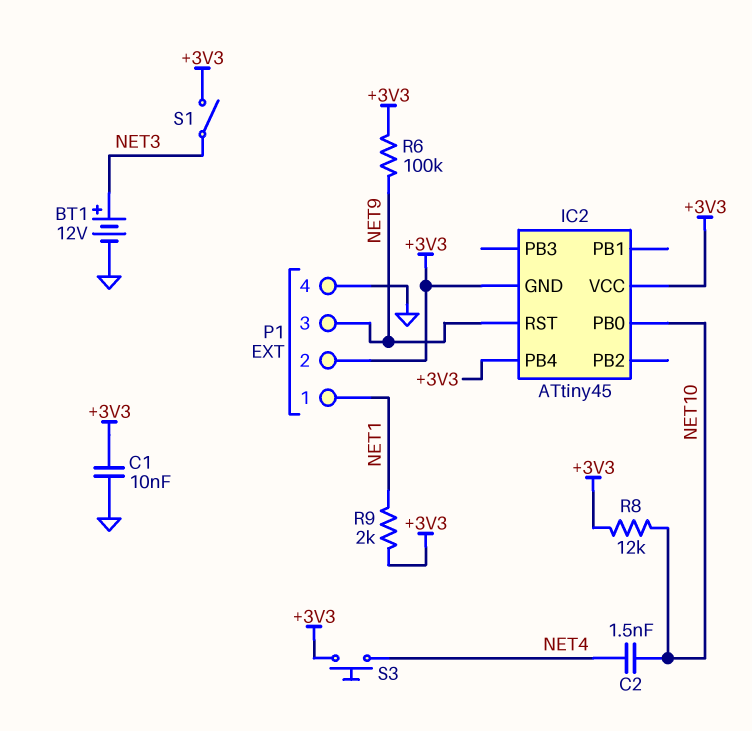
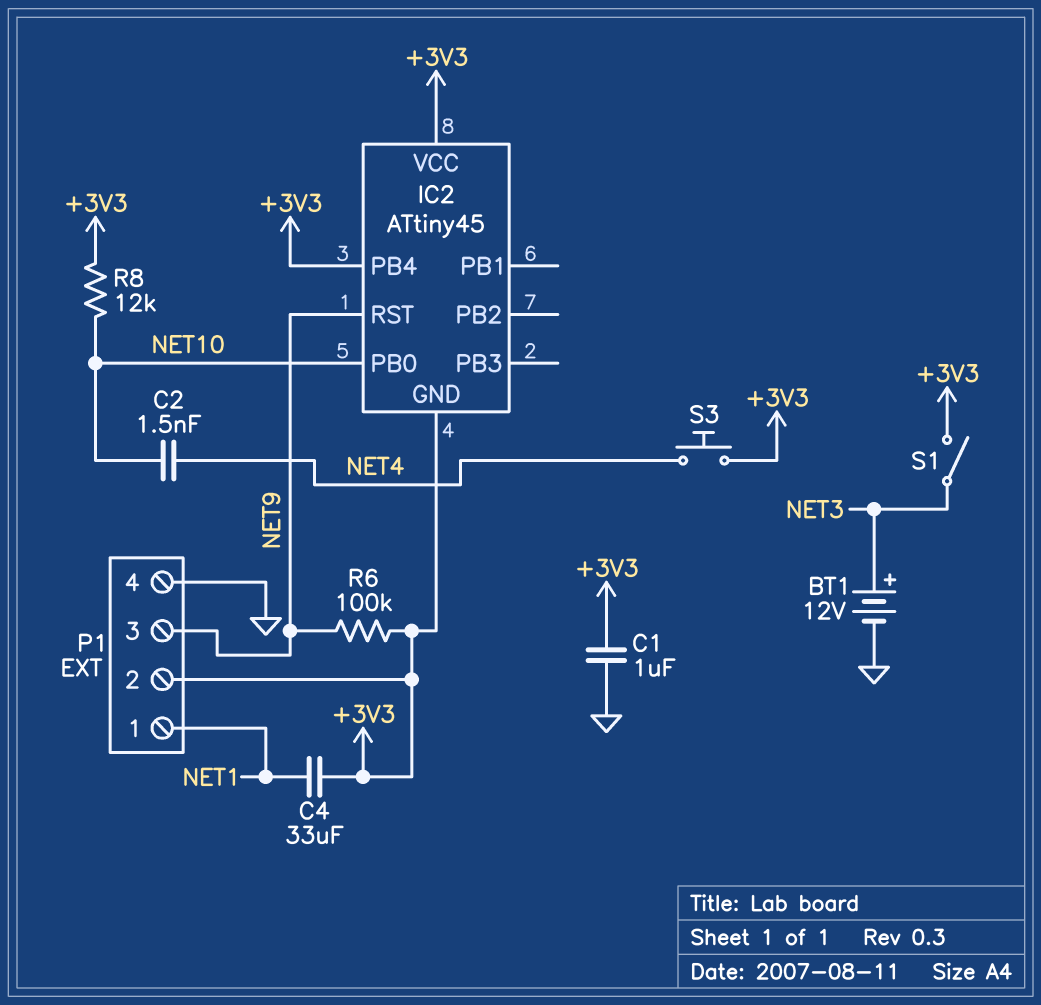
C1: 10nF (+3V3, GND) -> 1uF (+3V3, GND)
C4: none -> 33uF (+3V3, NET1)
R9: 2k (+3V3, NET1) -> none

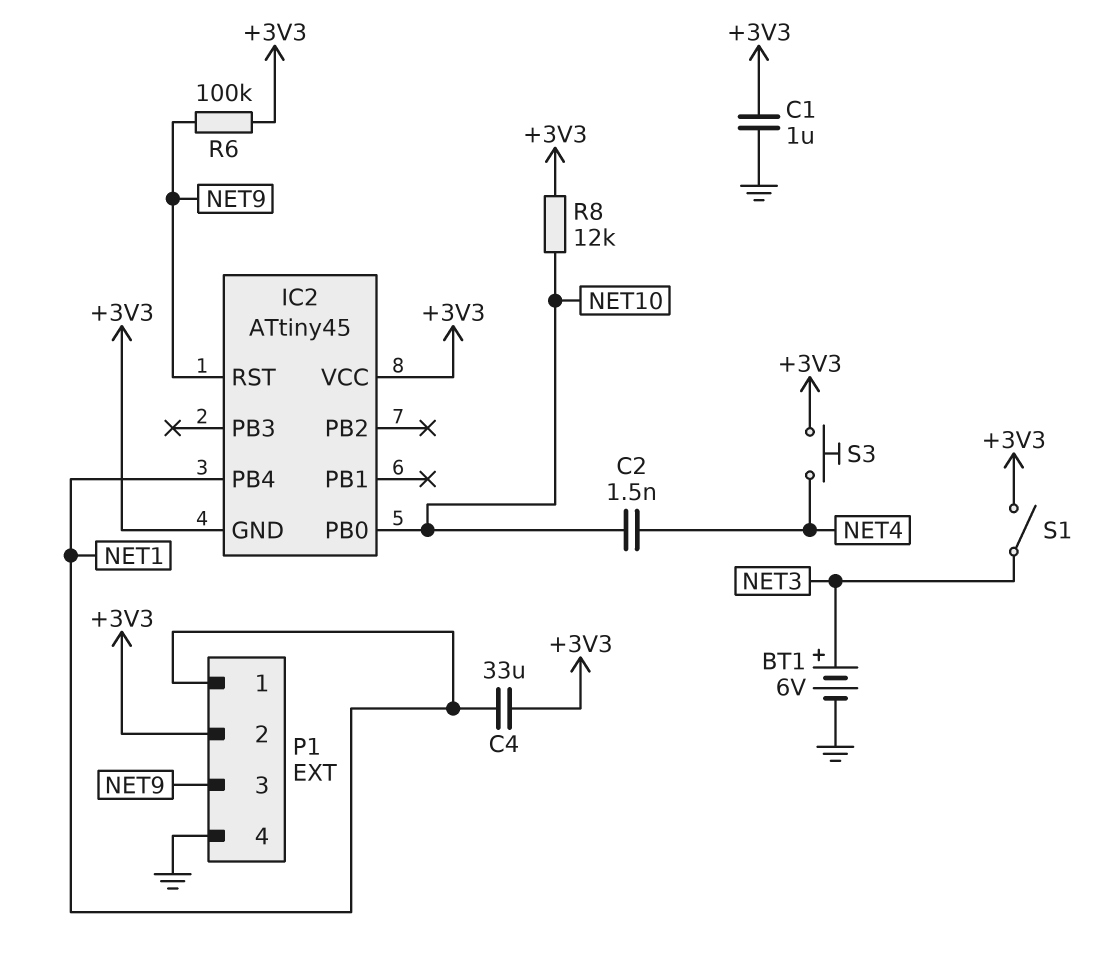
BT1: 12V (plus NET3, minus GND) -> 6V (plus NET3, minus GND)
IC2 pin PB4: +3V3 -> NET1

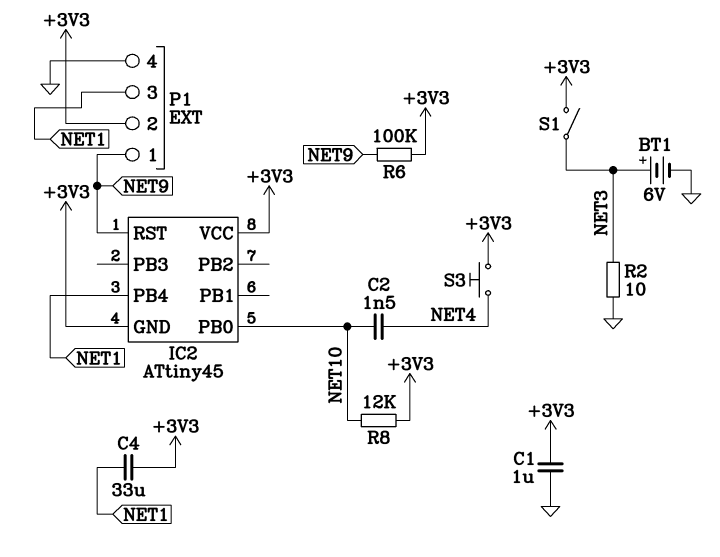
P1 pin 1: NET1 -> NET9
P1 pin 3: NET9 -> NET1
R2: none -> 10 (GND, NET3)

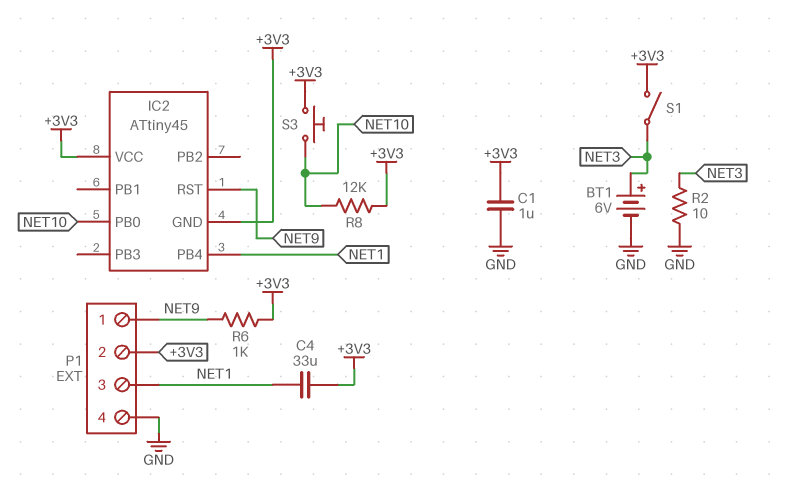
C2: 1.5nF (NET4, NET10) -> none
R6: 100k (+3V3, NET9) -> 1k (+3V3, NET9)
S3: button (+3V3, NET4) -> button (+3V3, NET10)

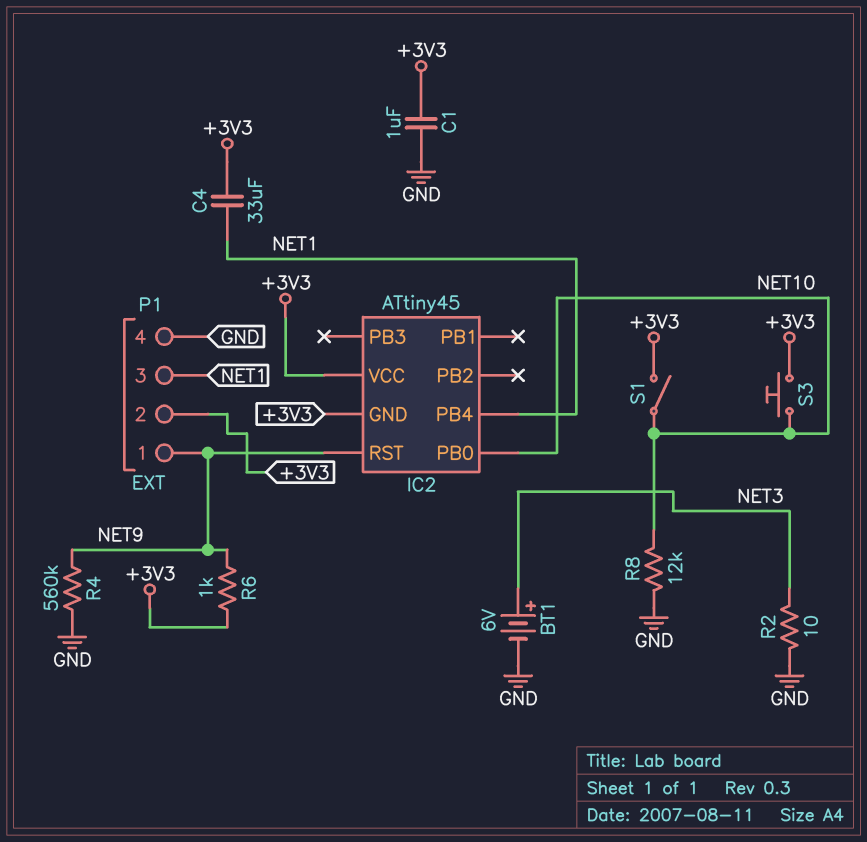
R4: none -> 560k (GND, NET9)
R8: 12k (+3V3, NET10) -> 12k (GND, NET10)
S1: switch (+3V3, NET3) -> switch (+3V3, NET10)

